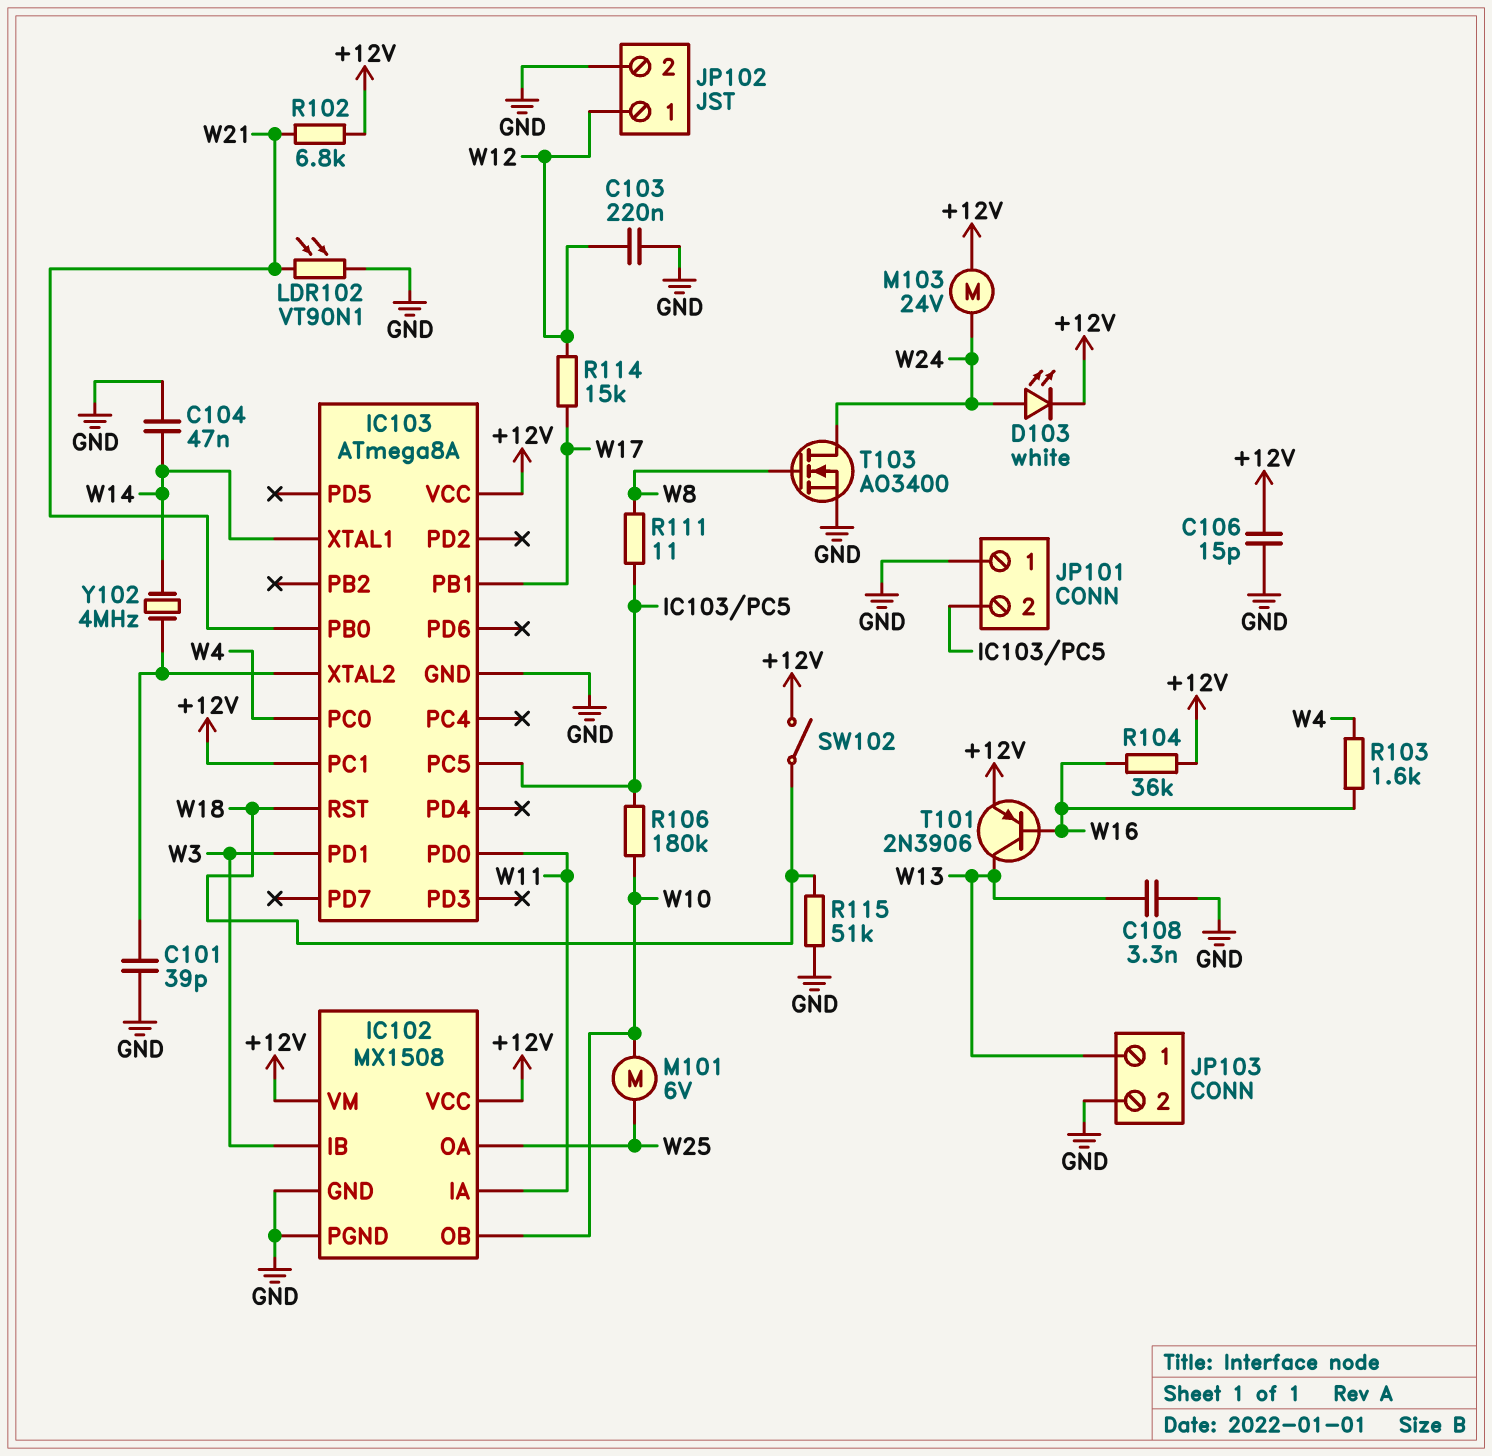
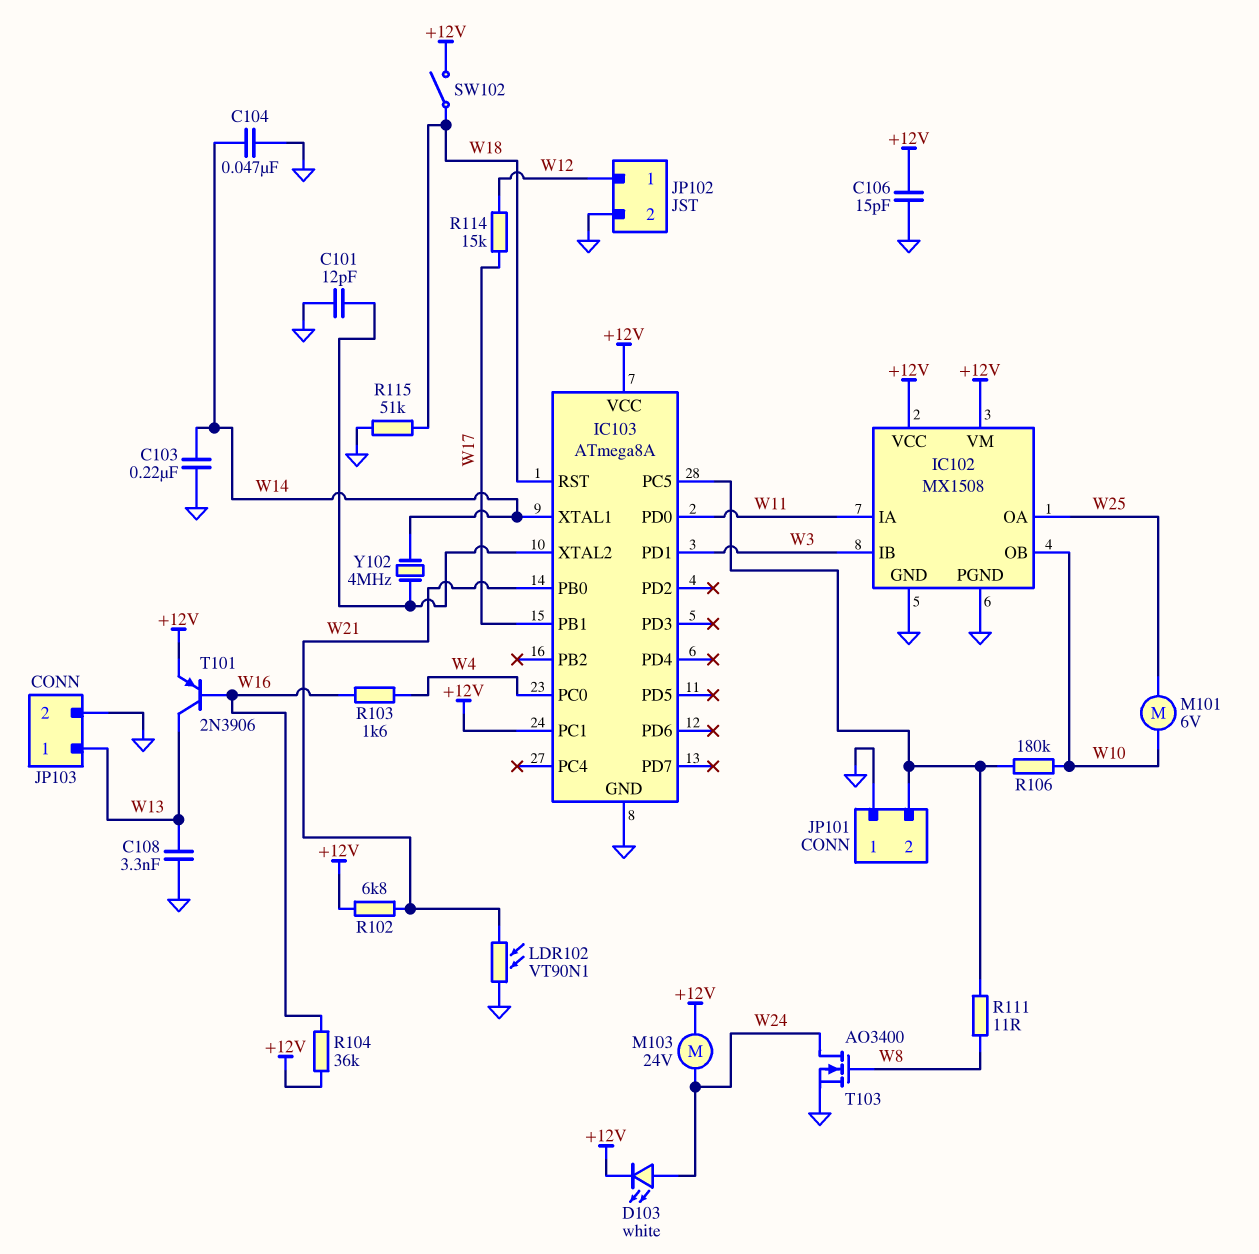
C101: 39pF (GND, IC103/XTAL2) -> 12pF (GND, IC103/XTAL2)
C103: 220nF (GND, W12) -> 220nF (GND, W14)

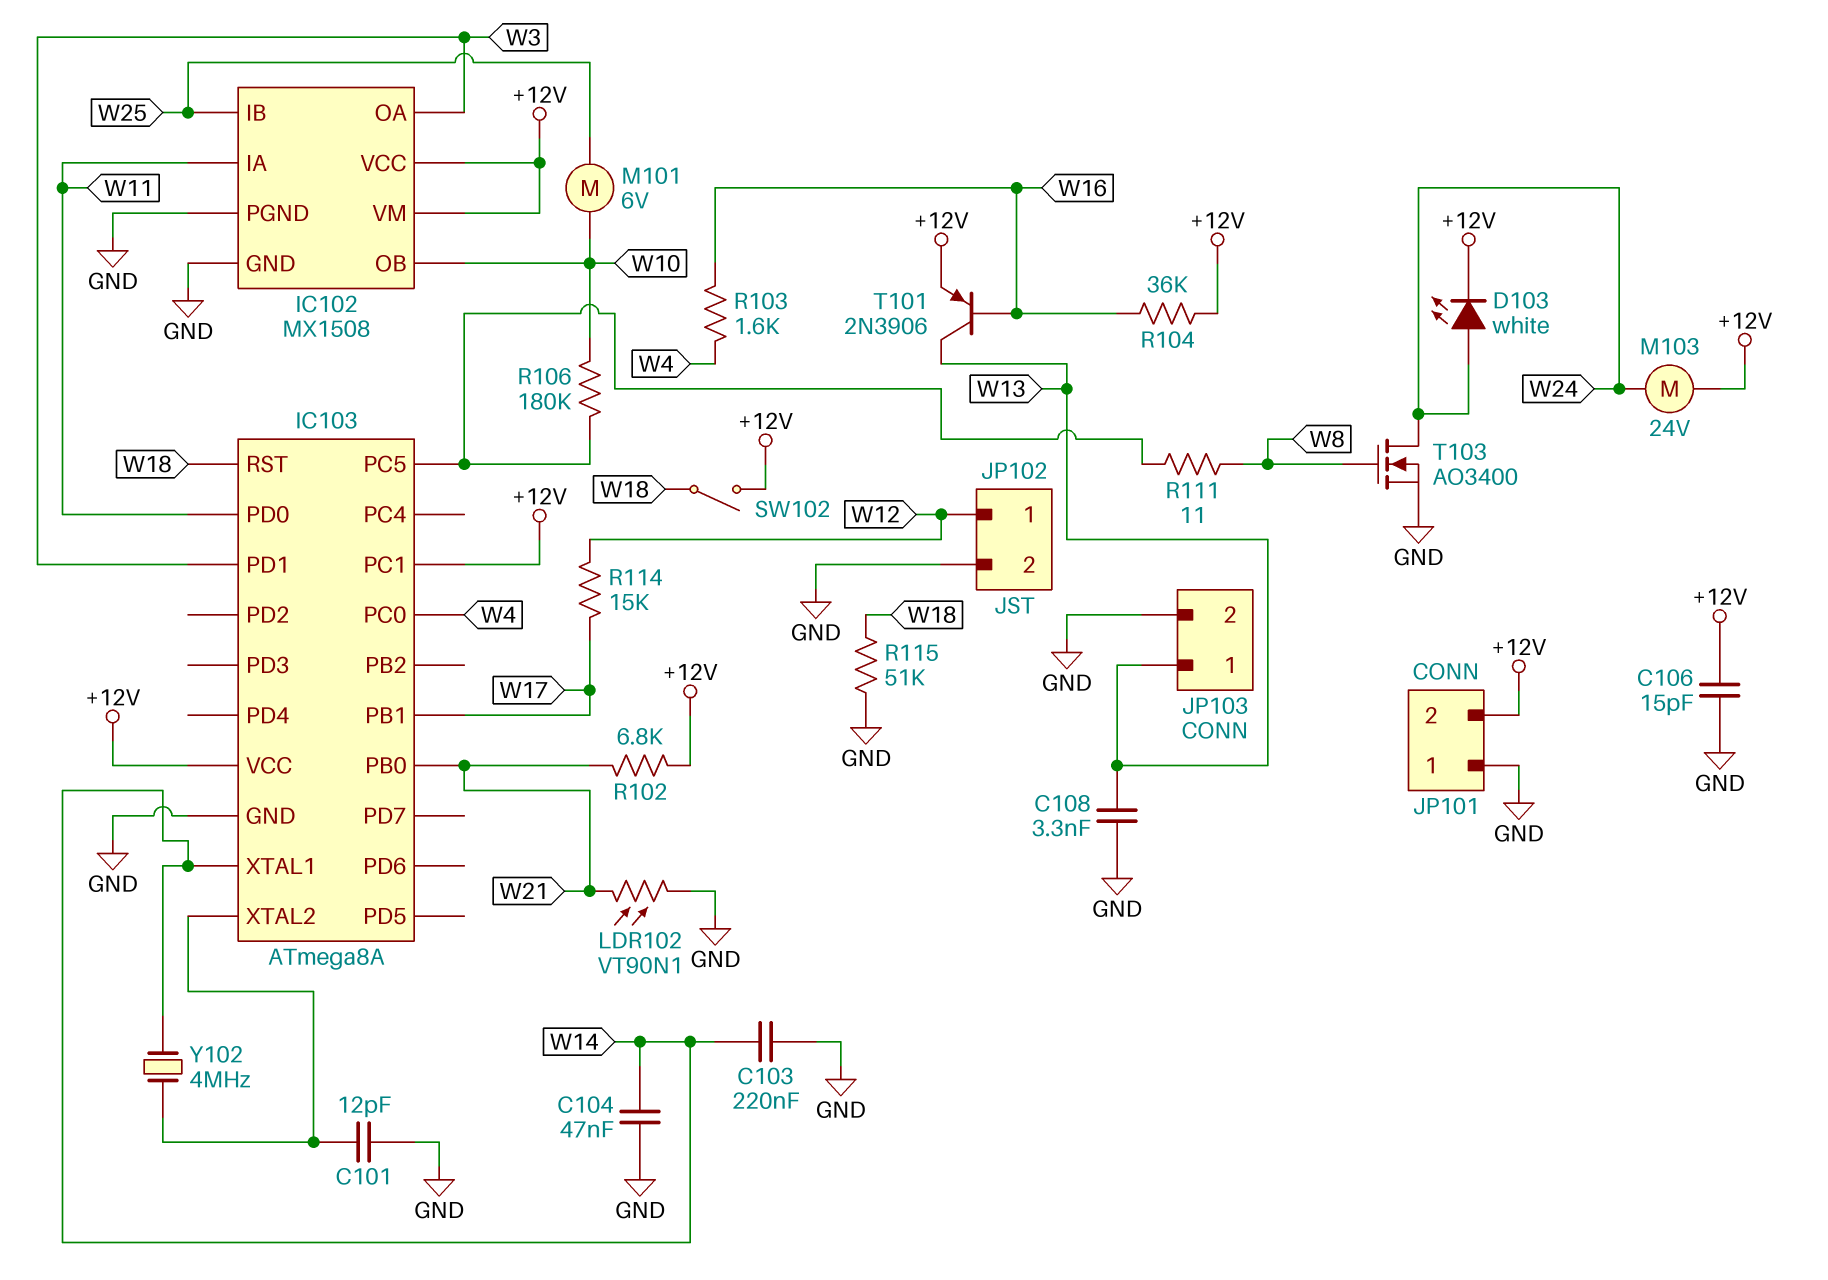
IC102 pin IB: W3 -> W25
IC102 pin OA: W25 -> W3
JP101 pin 2: IC103/PC5 -> +12V

